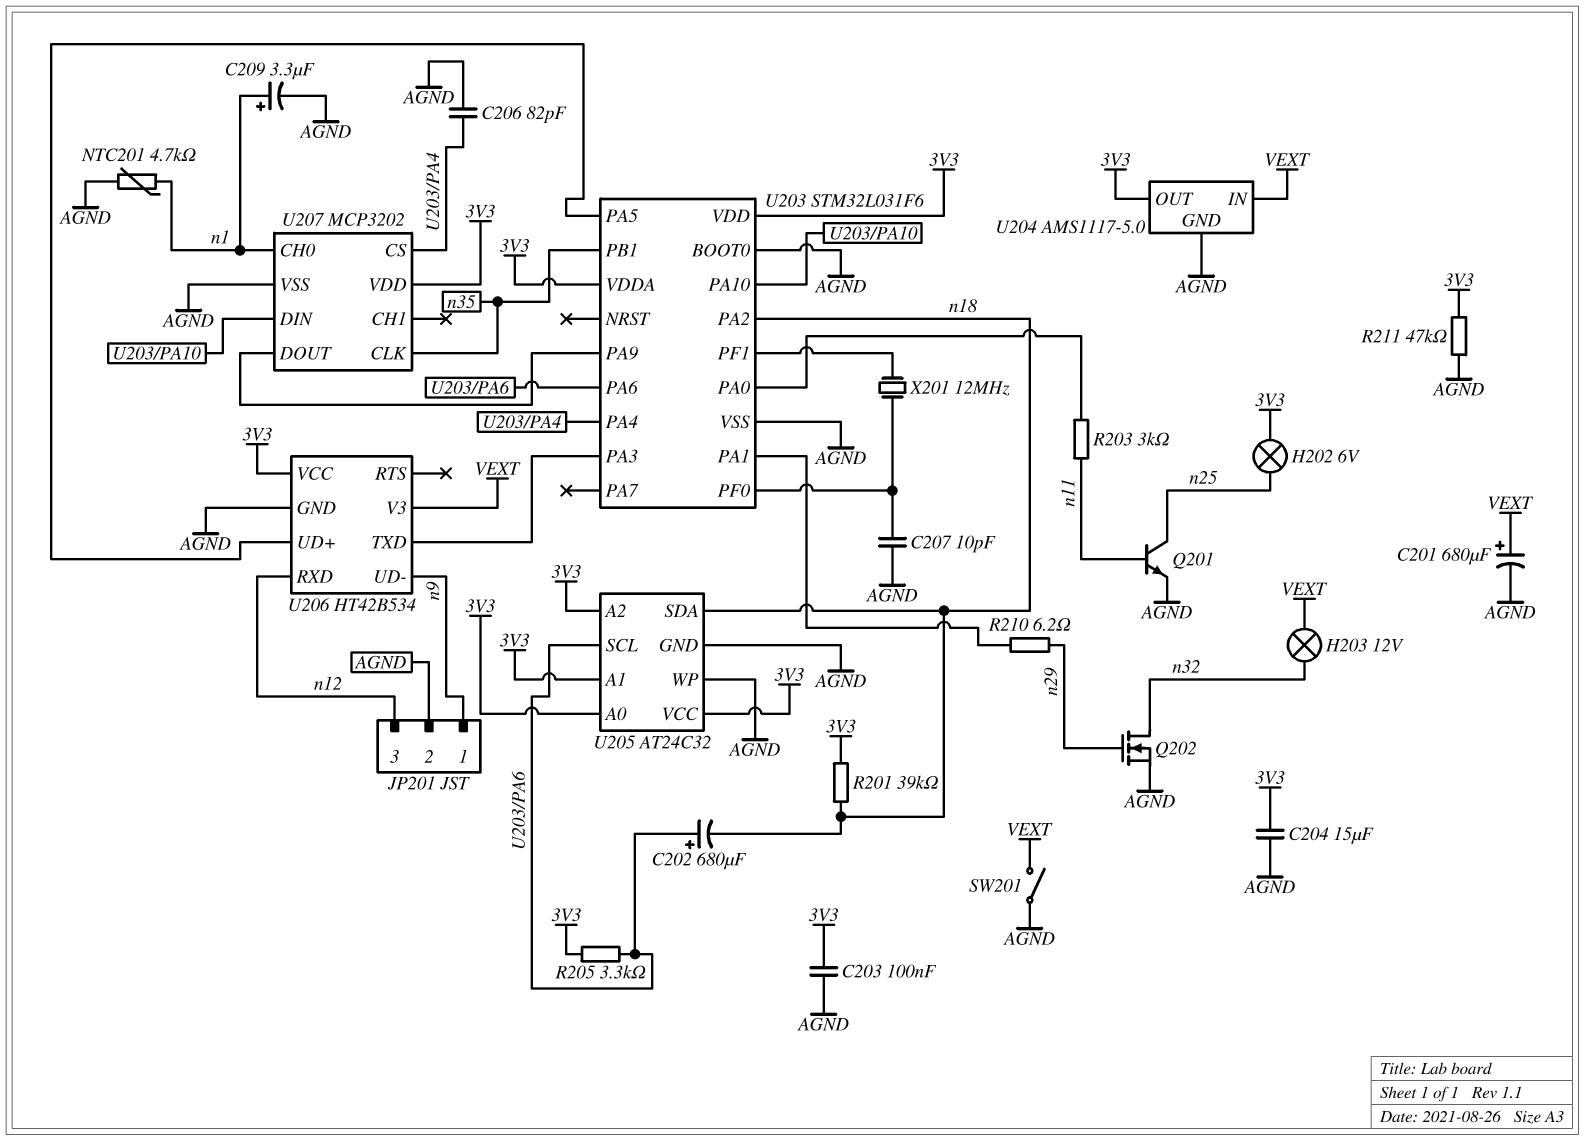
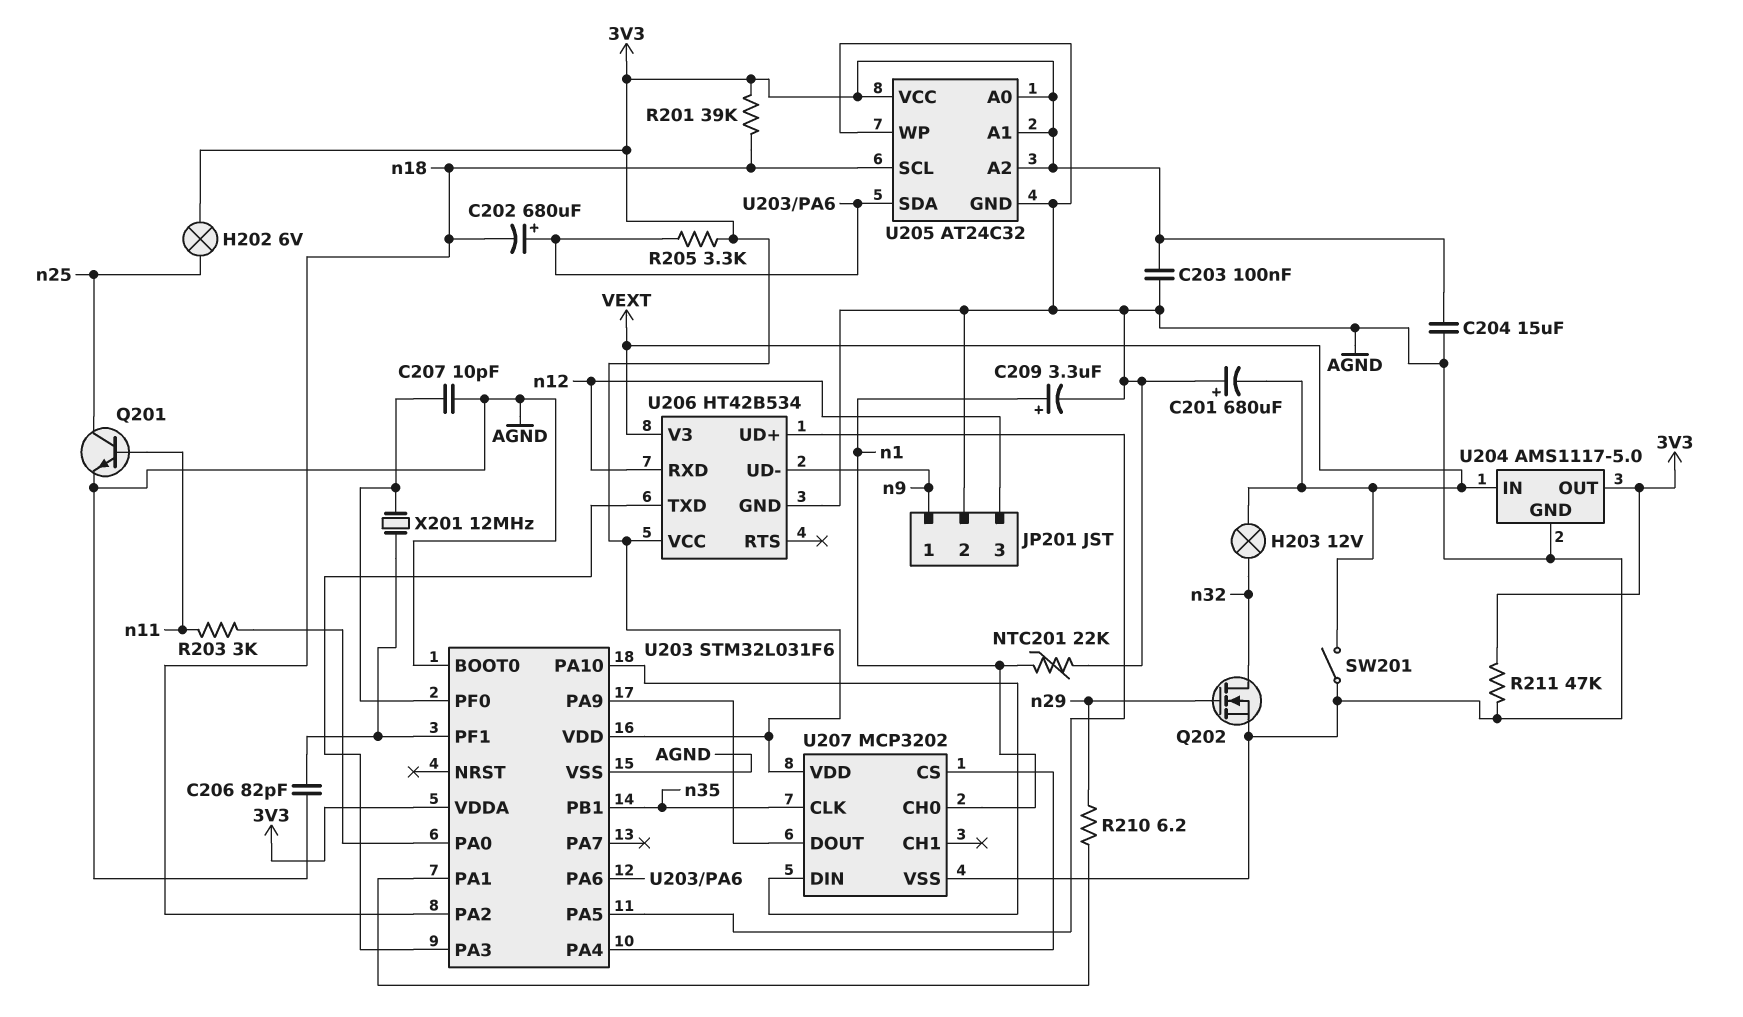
C201: 680uF (plus VEXT, minus AGND) -> 680uF (plus AGND, minus VEXT)
C206: 82pF (AGND, U203/PA4) -> 82pF (AGND, U203/PF1)
NTC201: 4.7k (AGND, n1) -> 22k (AGND, n1)
U205 pin SCL: U203/PA6 -> n18
U205 pin SDA: n18 -> U203/PA6

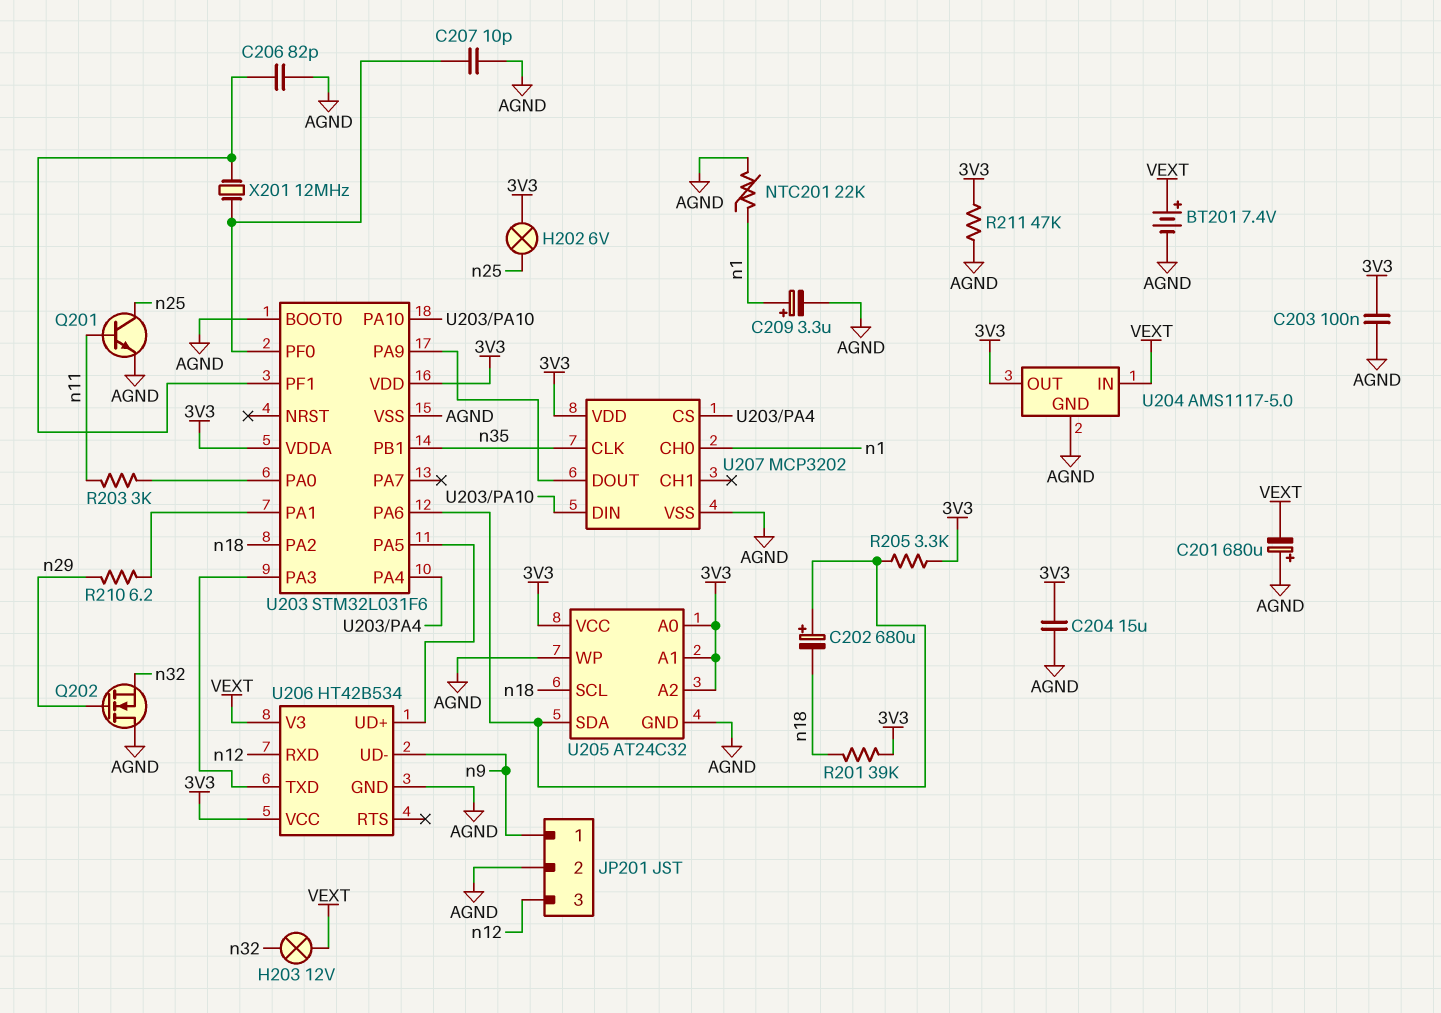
BT201: none -> 7.4V (plus VEXT, minus AGND)
Q202: NMOS (G n29, D n32, S AGND) -> NMOS (G n29, D AGND, S n32)
SW201: switch (AGND, VEXT) -> none

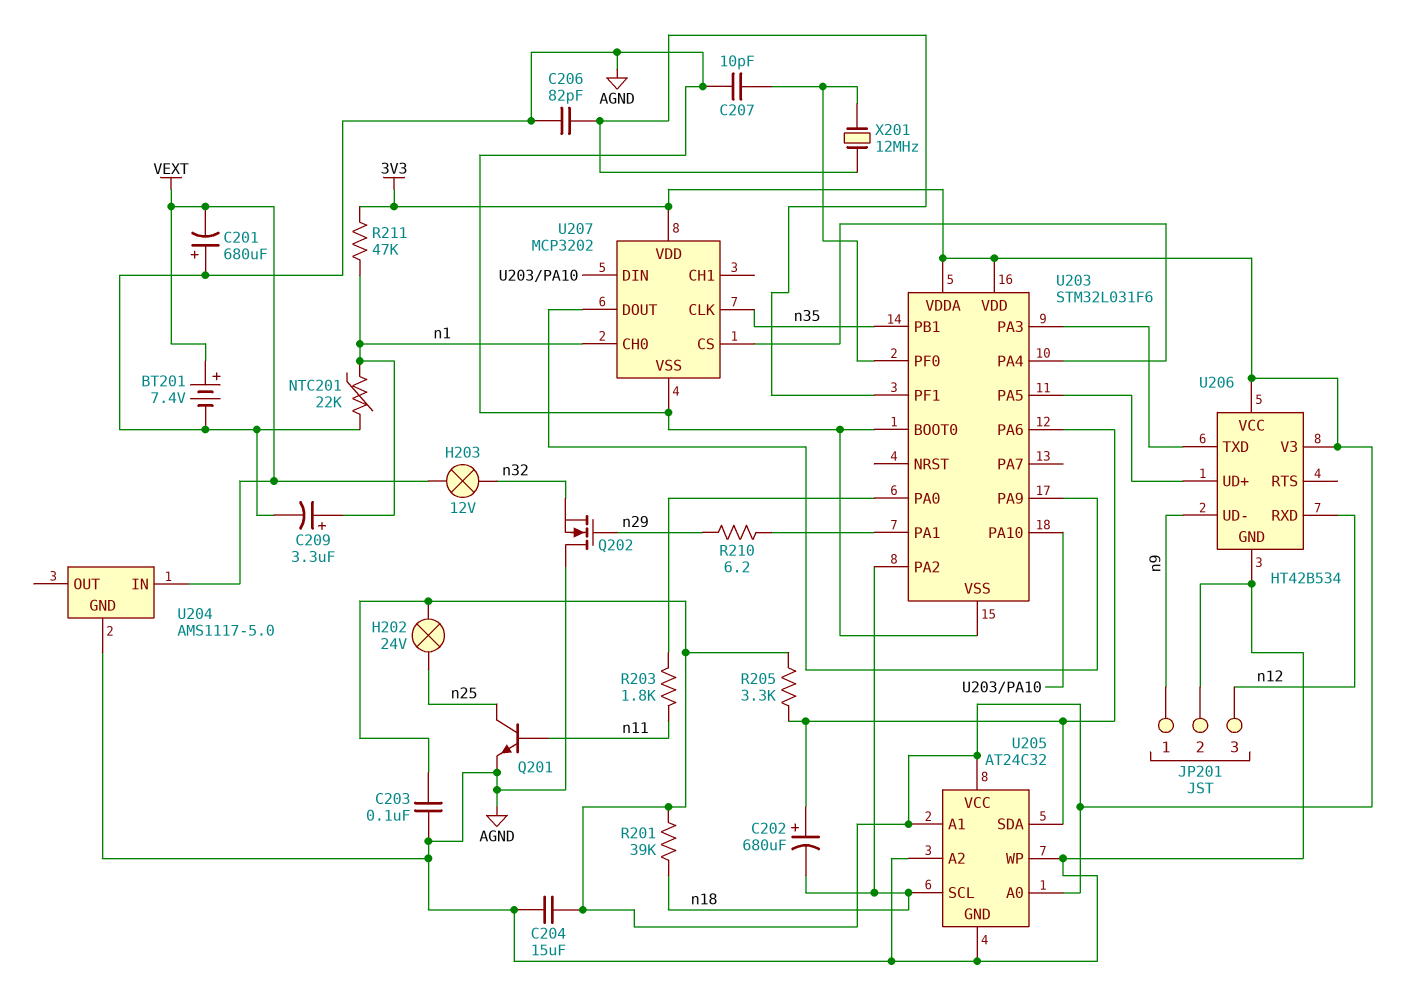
H202: lamp 6V (3V3, n25) -> lamp 24V (3V3, n25)
R203: 3k (U203/PA0, n11) -> 1.8k (U203/PA0, n11)
R211: 47k (3V3, AGND) -> 47k (3V3, n1)
U204 pin OUT: 3V3 -> none
U205 pin A2: 3V3 -> AGND
U206 pin V3: VEXT -> 3V3

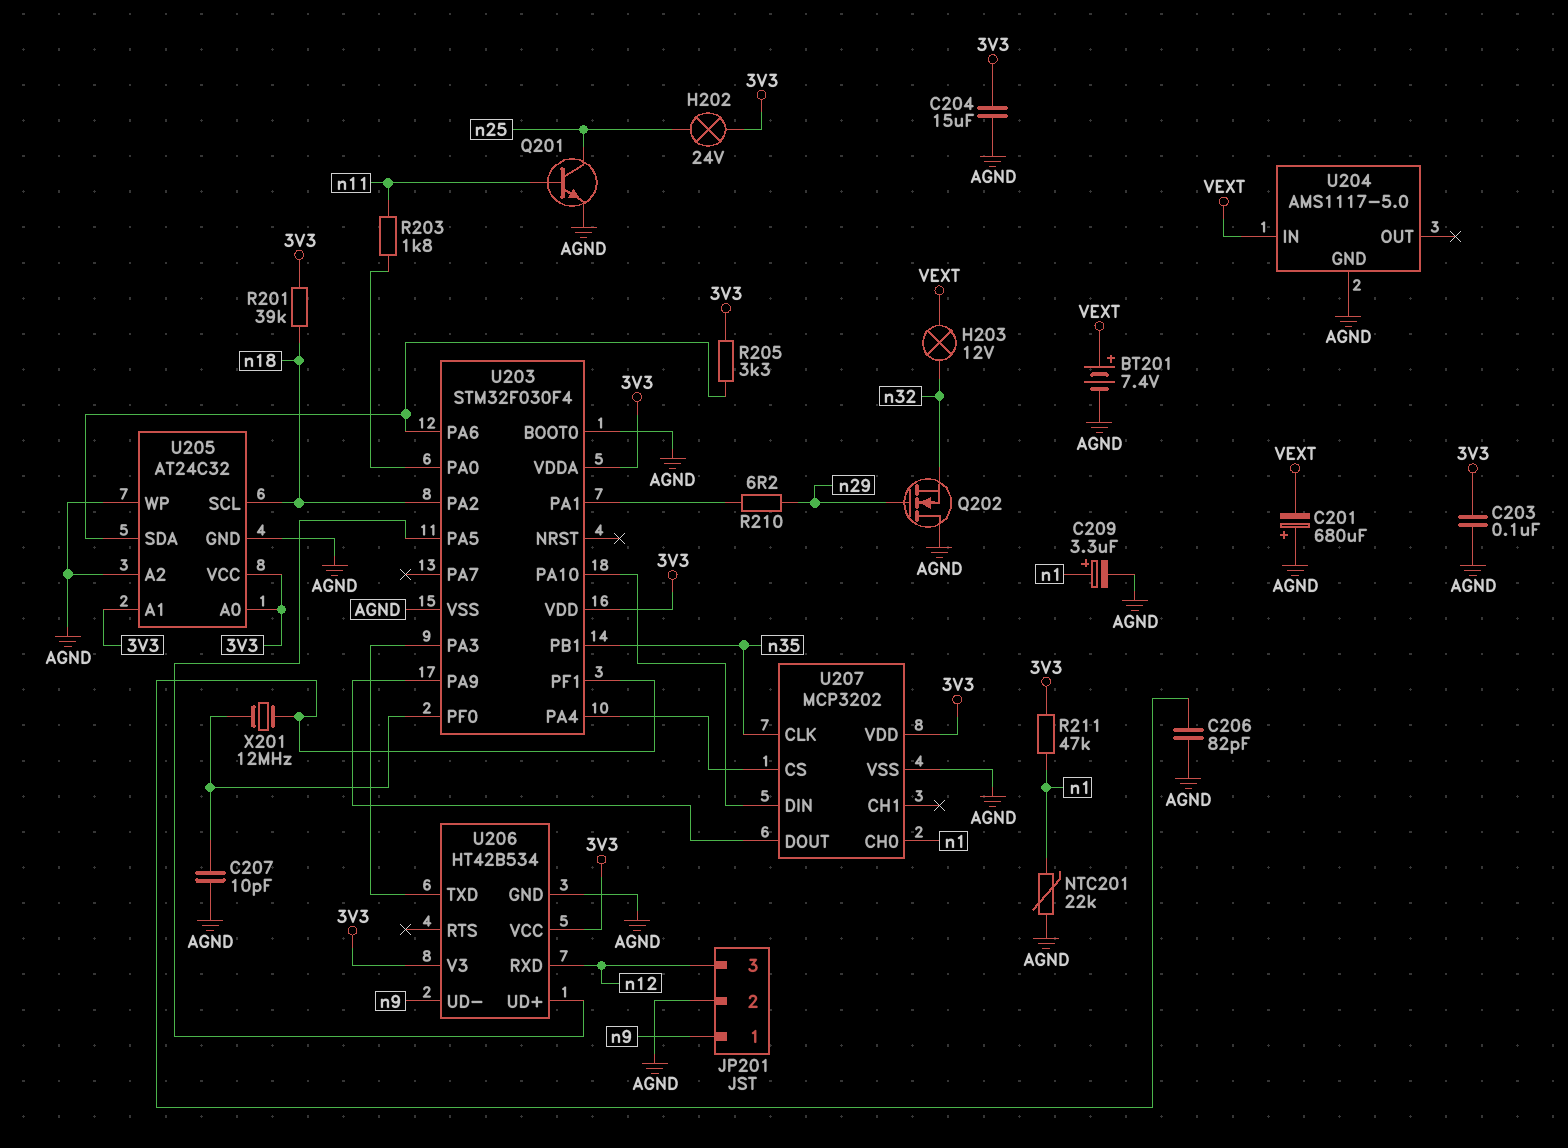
C202: 680uF (plus U203/PA6, minus n18) -> none
U203: STM32L031F6 -> STM32F030F4

